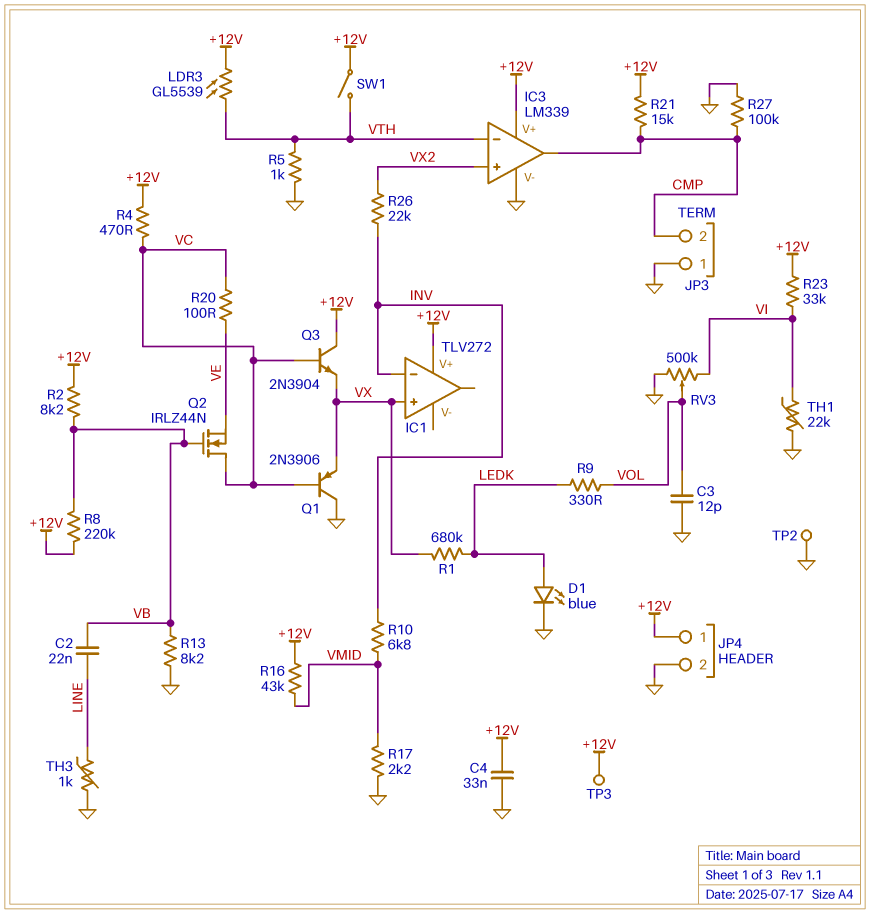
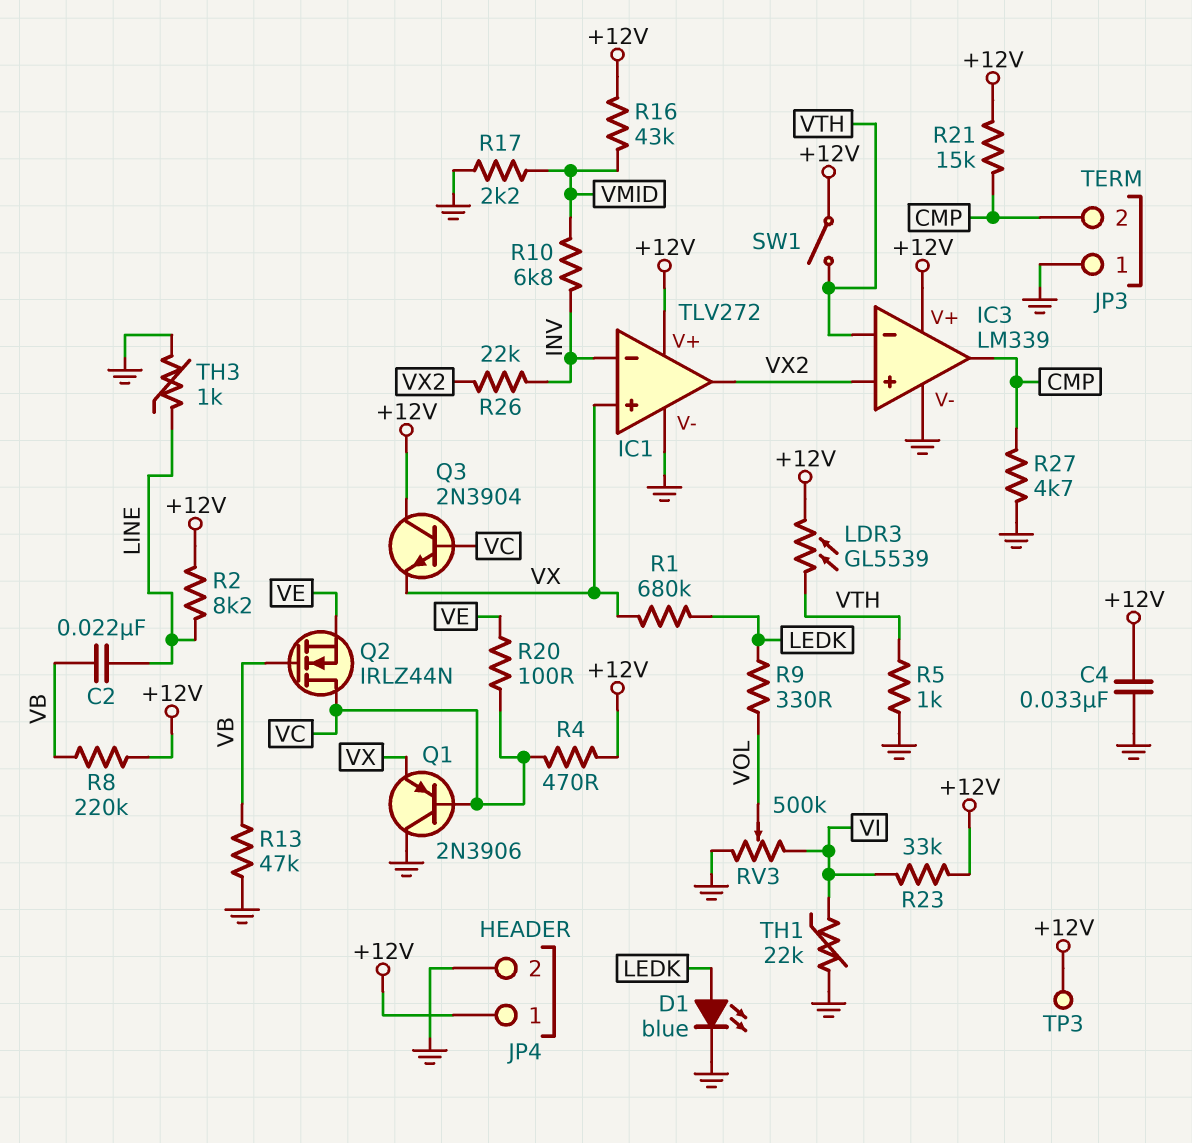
C3: 12pF (GND, VOL) -> none
IC1 pin V-: none -> GND
IC1 pin out: none -> VX2
R2: 8.2k (+12V, VB) -> 8.2k (+12V, LINE)
R13: 8.2k (GND, VB) -> 47k (GND, VB)
R27: 100k (CMP, GND) -> 4.7k (CMP, GND)
TP2: test point (GND) -> none

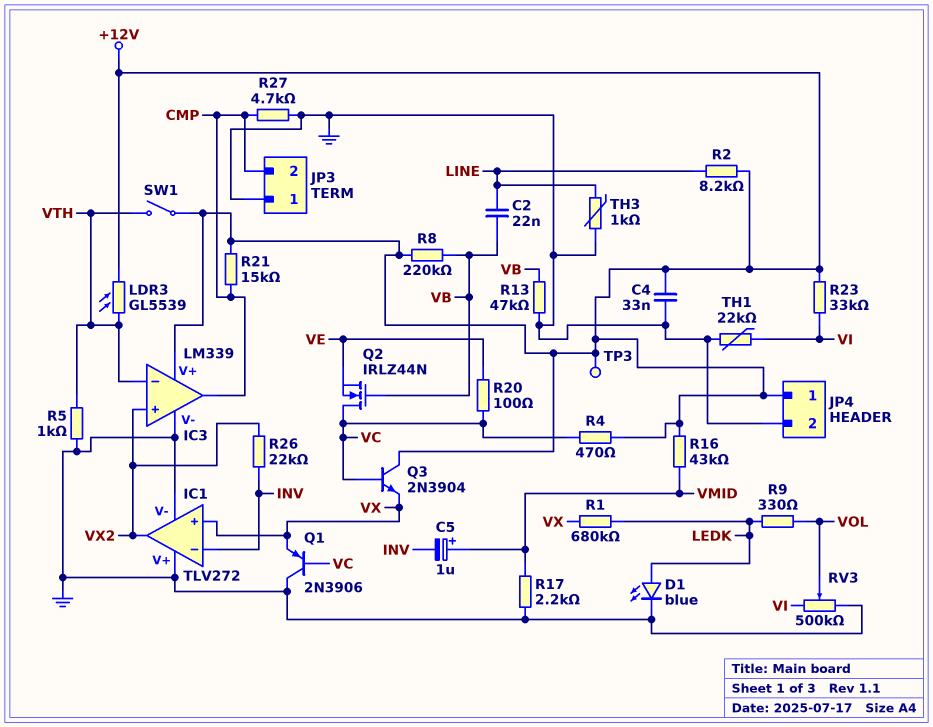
C5: none -> 1uF (plus VMID, minus INV)
IC1 pin V+: +12V -> GND
R10: 6.8k (INV, VMID) -> none

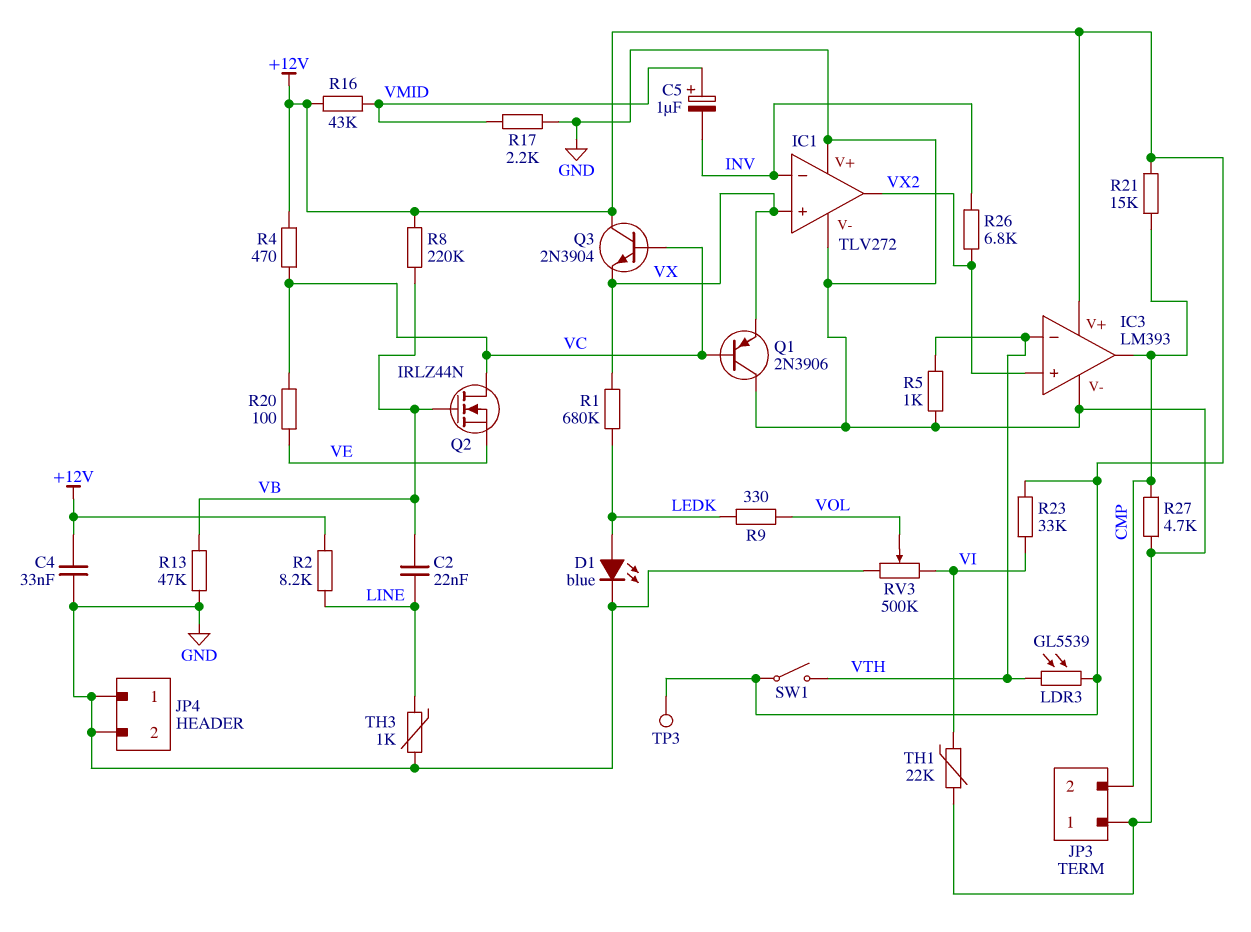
IC3: LM339 -> LM393
JP4 pin 1: +12V -> GND
R26: 22k (INV, VX2) -> 6.8k (INV, VX2)

